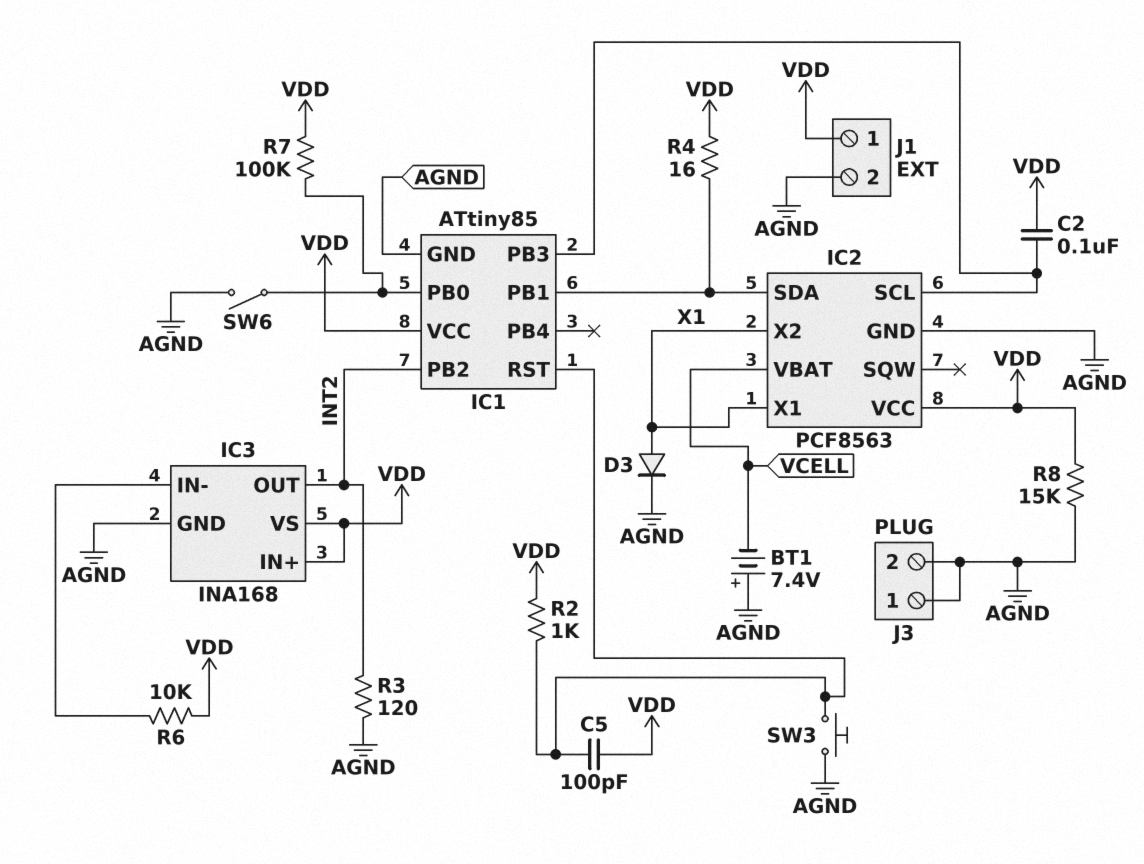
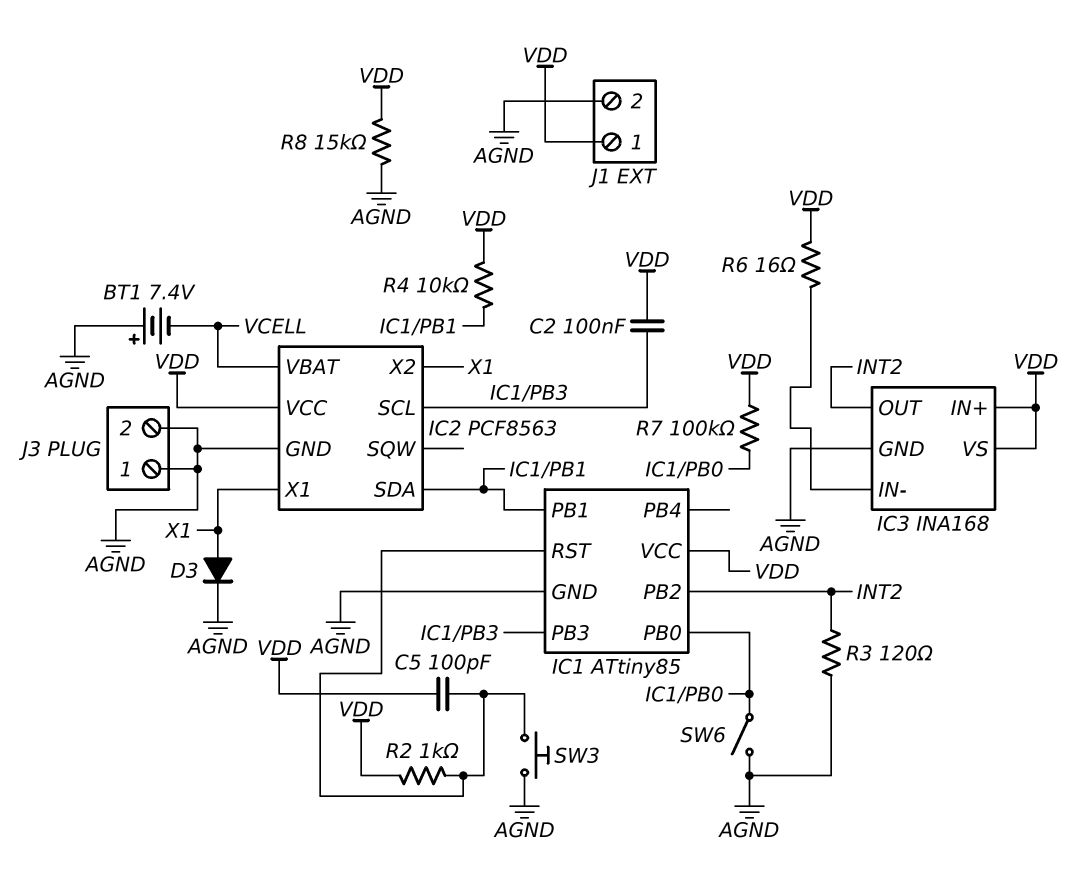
R4: 16 (IC1/PB1, VDD) -> 10k (IC1/PB1, VDD)
R6: 10k (IC3/IN-, VDD) -> 16 (IC3/IN-, VDD)

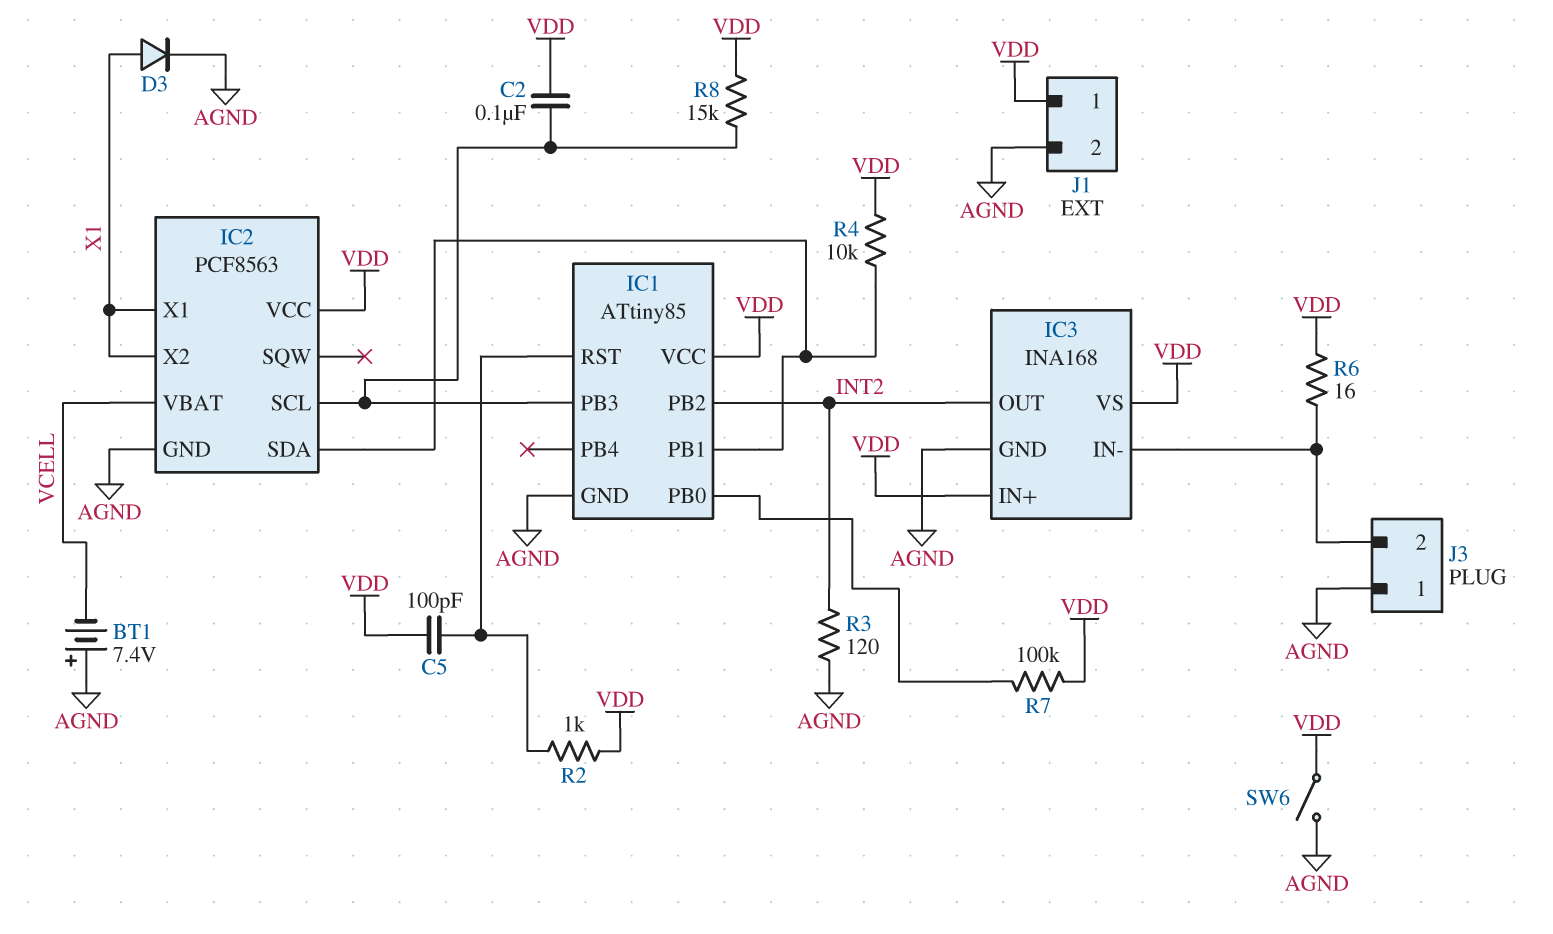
J3 pin 2: AGND -> IC3/IN-
R8: 15k (AGND, VDD) -> 15k (IC1/PB3, VDD)
SW3: button (AGND, IC1/RST) -> none
SW6: switch (AGND, IC1/PB0) -> switch (AGND, VDD)

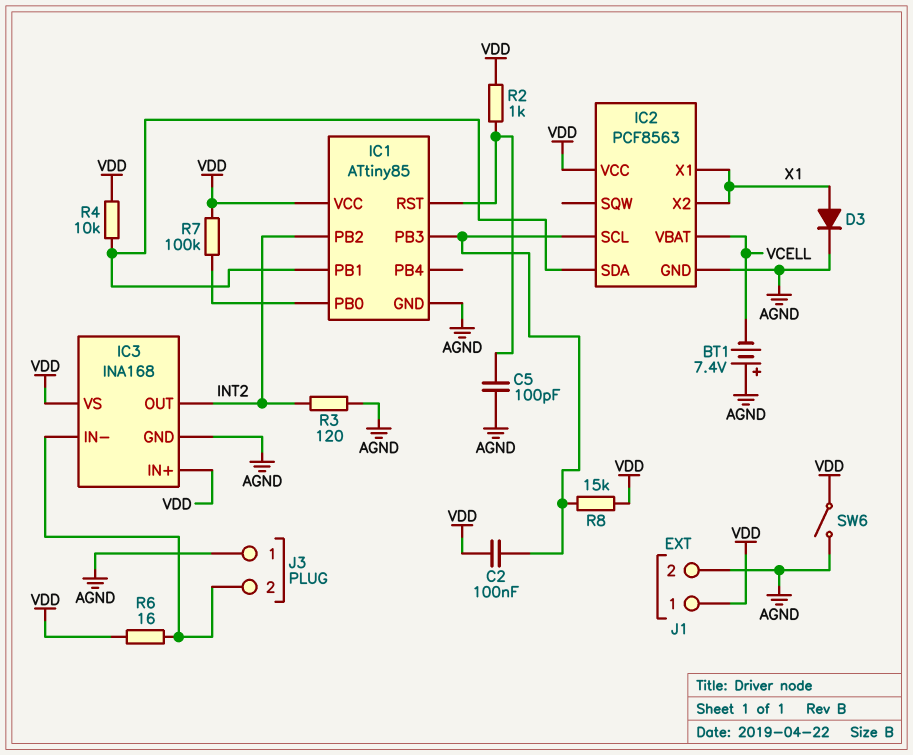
C5: 100pF (IC1/RST, VDD) -> 100pF (AGND, IC1/RST)

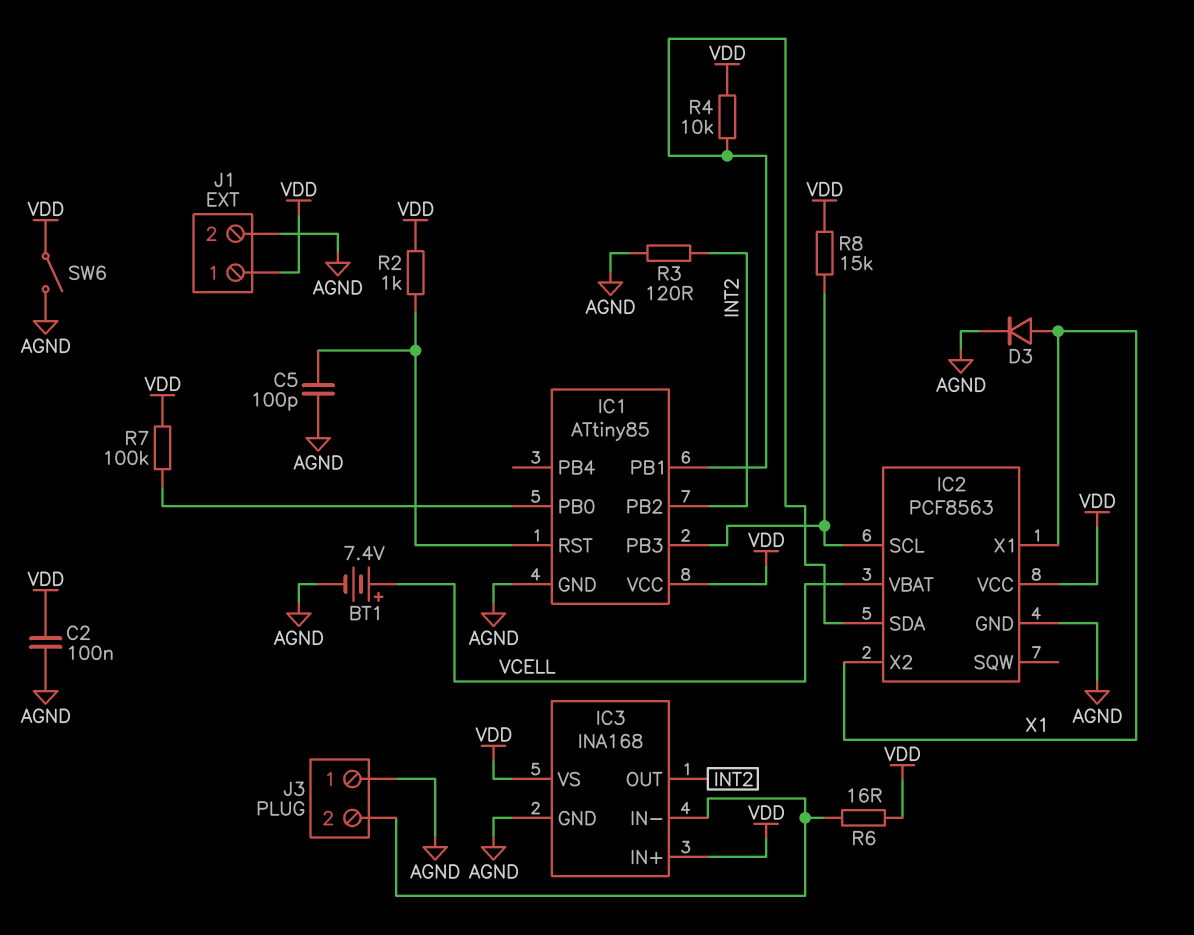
BT1: 7.4V (plus AGND, minus VCELL) -> 7.4V (plus VCELL, minus AGND)
C2: 100nF (IC1/PB3, VDD) -> 100nF (AGND, VDD)

